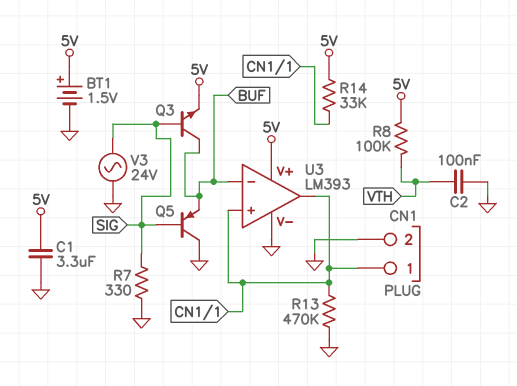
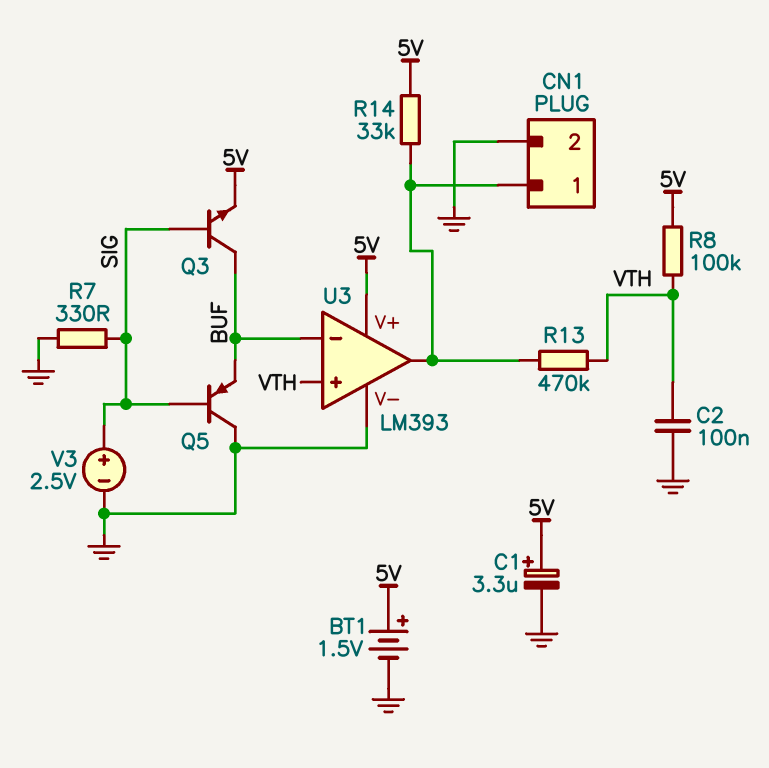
C1: 3.3uF (5V, GND) -> 3.3uF (plus 5V, minus GND)
R13: 470k (CN1/1, GND) -> 470k (CN1/1, VTH)
U3 pin in+: CN1/1 -> VTH
V3: AC 24V (GND, SIG) -> 2.5V (plus SIG, minus GND)

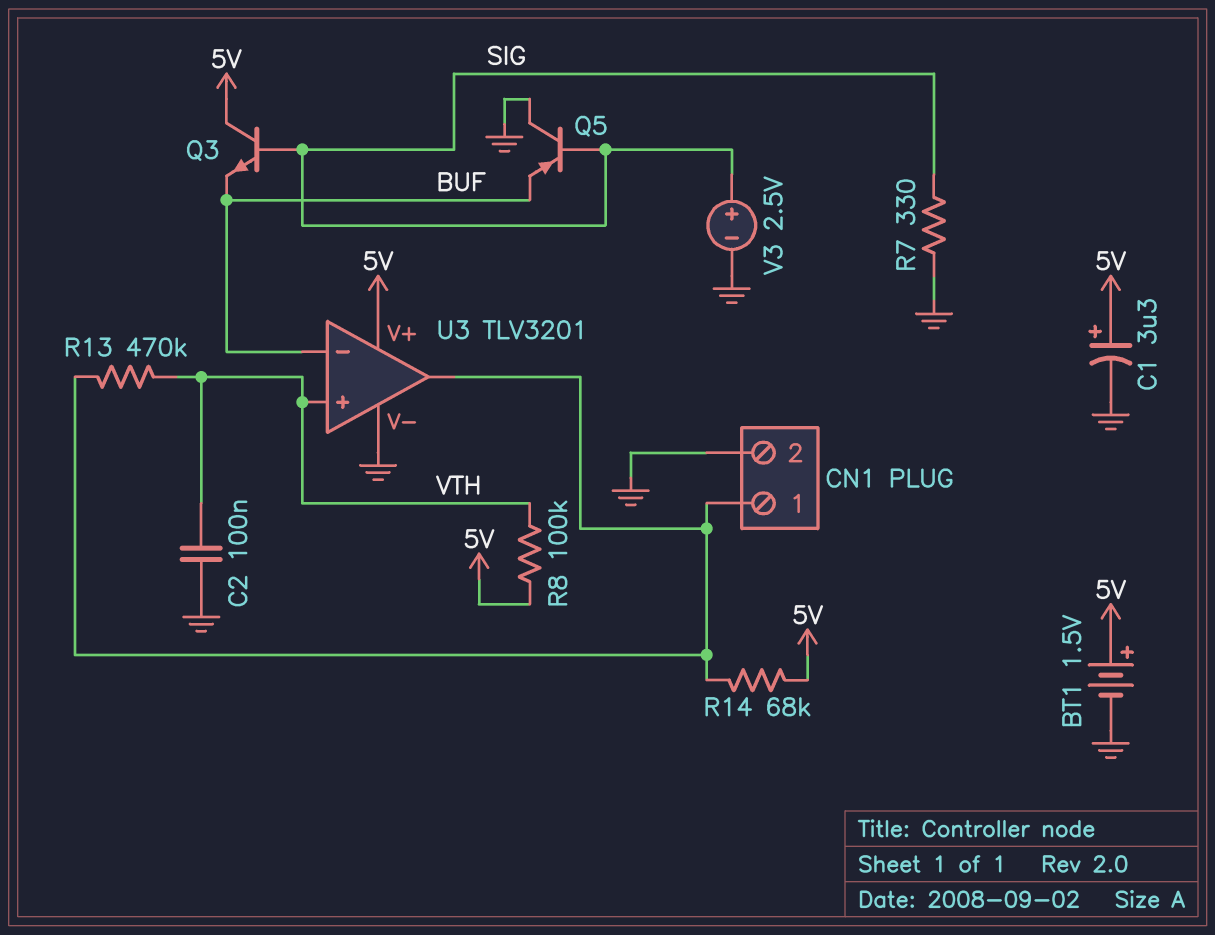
Q3: NPN (B SIG, C BUF, E 5V) -> NPN (B SIG, C 5V, E BUF)
R14: 33k (5V, CN1/1) -> 68k (5V, CN1/1)
U3: LM393 -> TLV3201

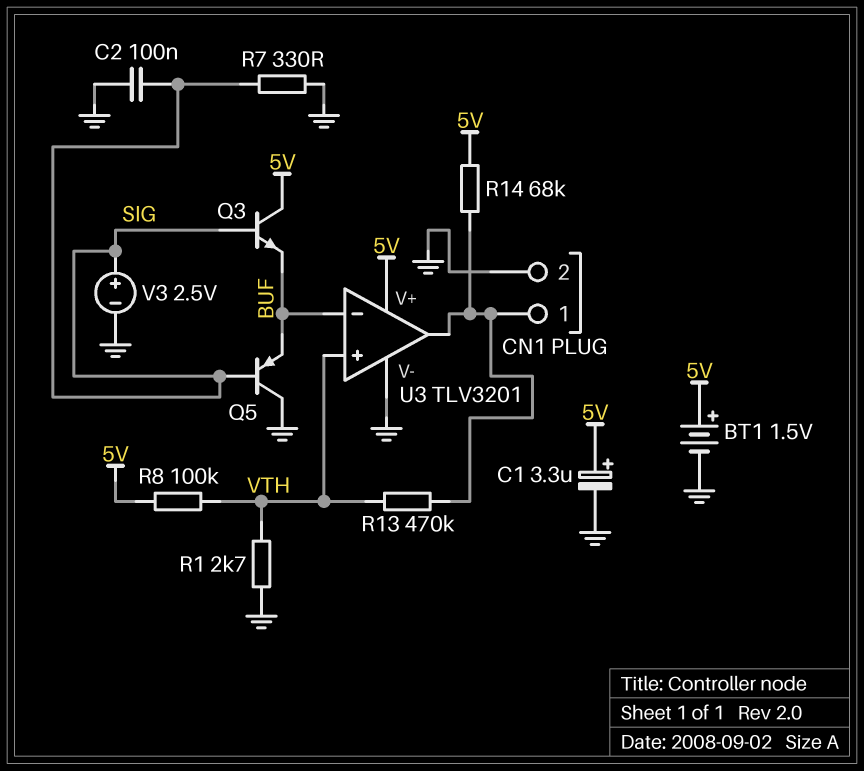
C2: 100nF (GND, VTH) -> 100nF (GND, SIG)
R1: none -> 2.7k (GND, VTH)

